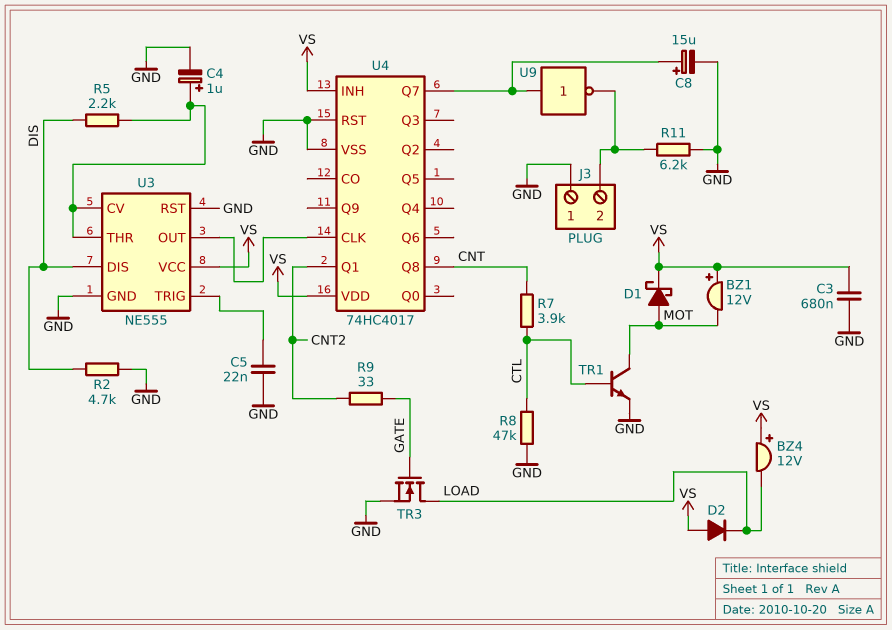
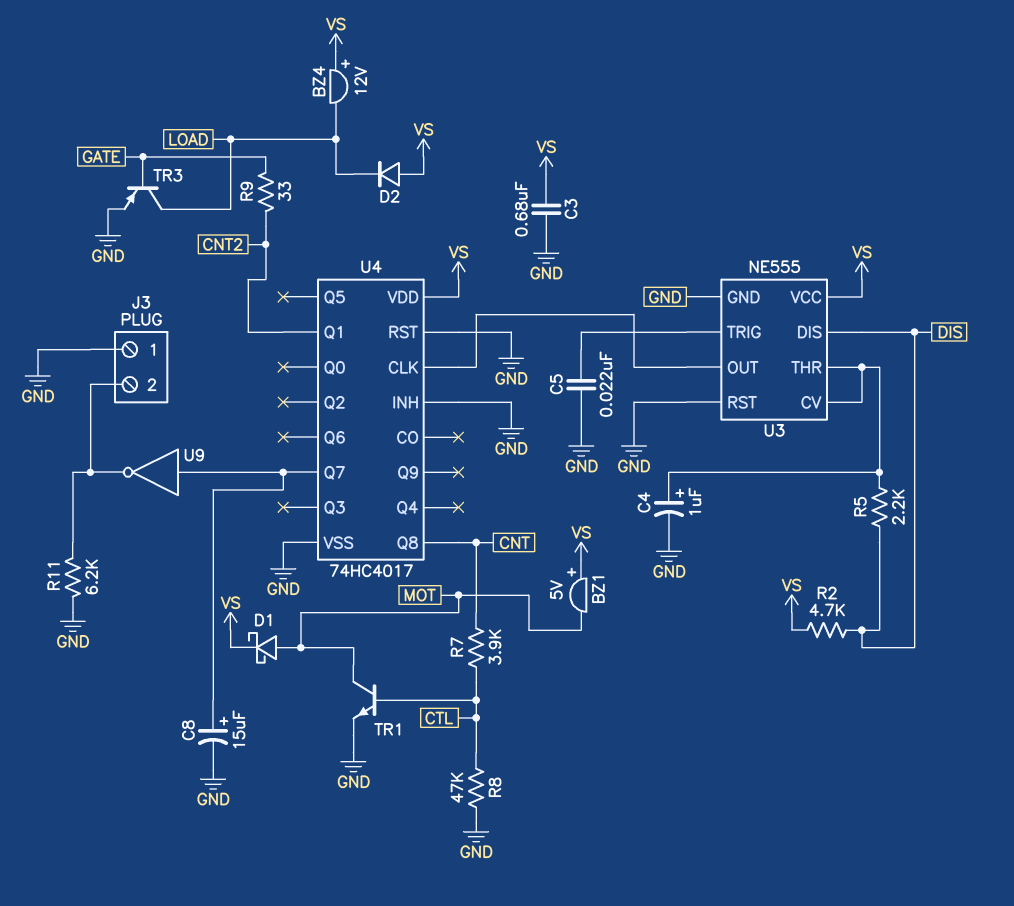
BZ1: buzzer 12V (plus VS, minus MOT) -> buzzer 5V (plus VS, minus MOT)
R2: 4.7k (DIS, GND) -> 4.7k (DIS, VS)
TR3: NMOS (G GATE, D LOAD, S GND) -> PNP (B GATE, C LOAD, E GND)
U4 pin INH: VS -> GND

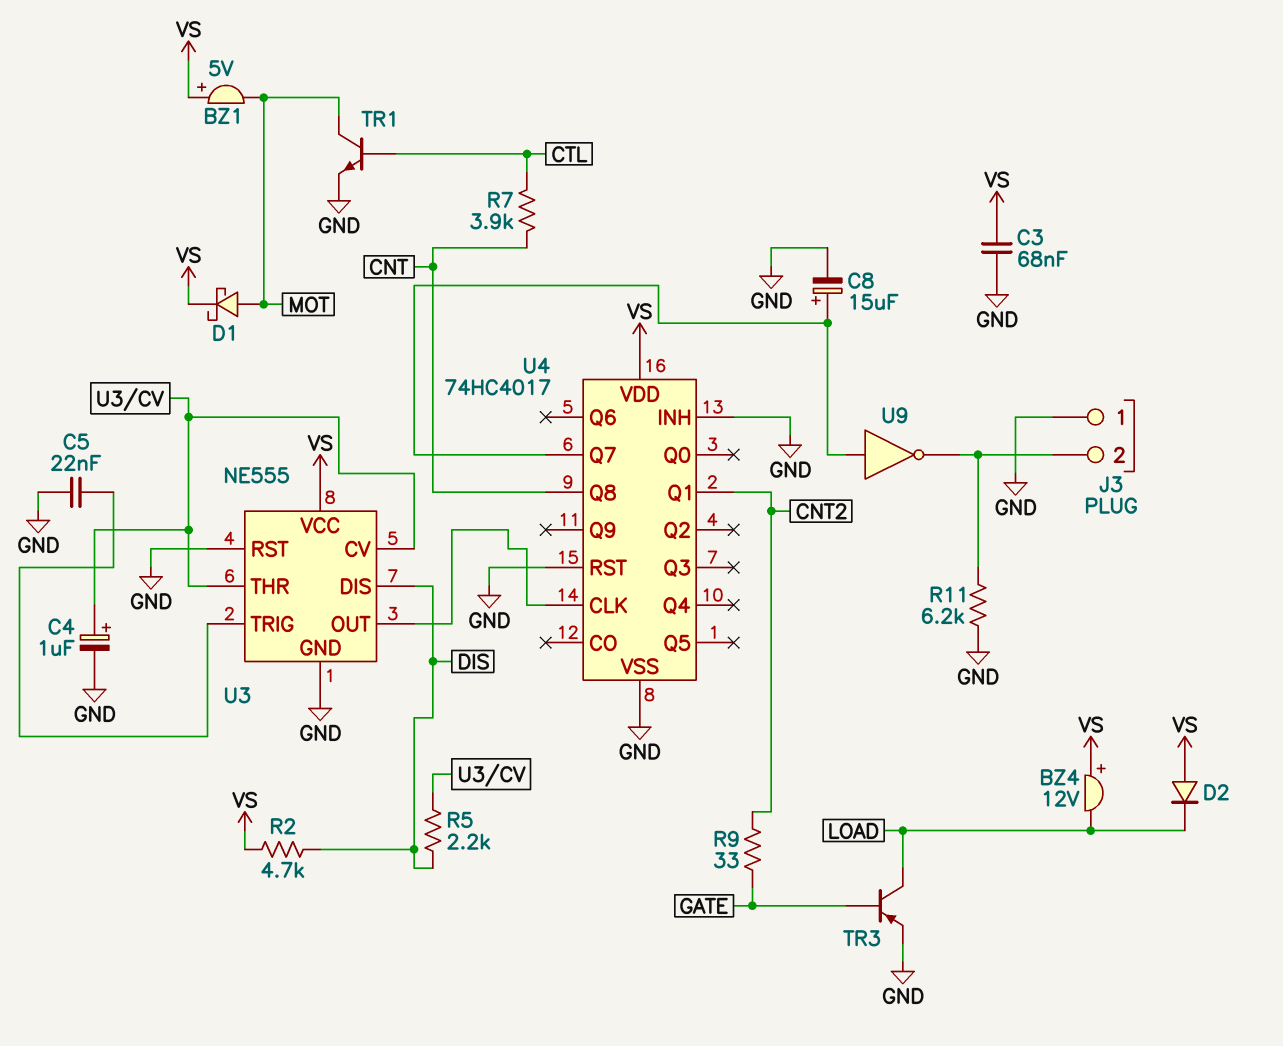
C3: 680nF (GND, VS) -> 68nF (GND, VS)
R8: 47k (CTL, GND) -> none

